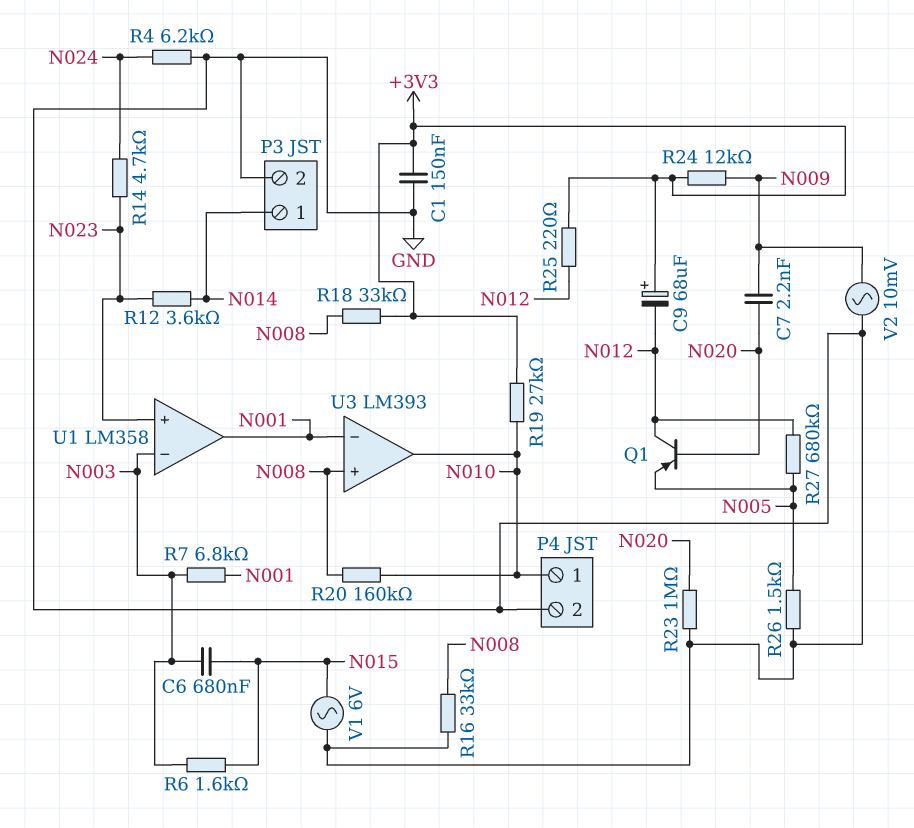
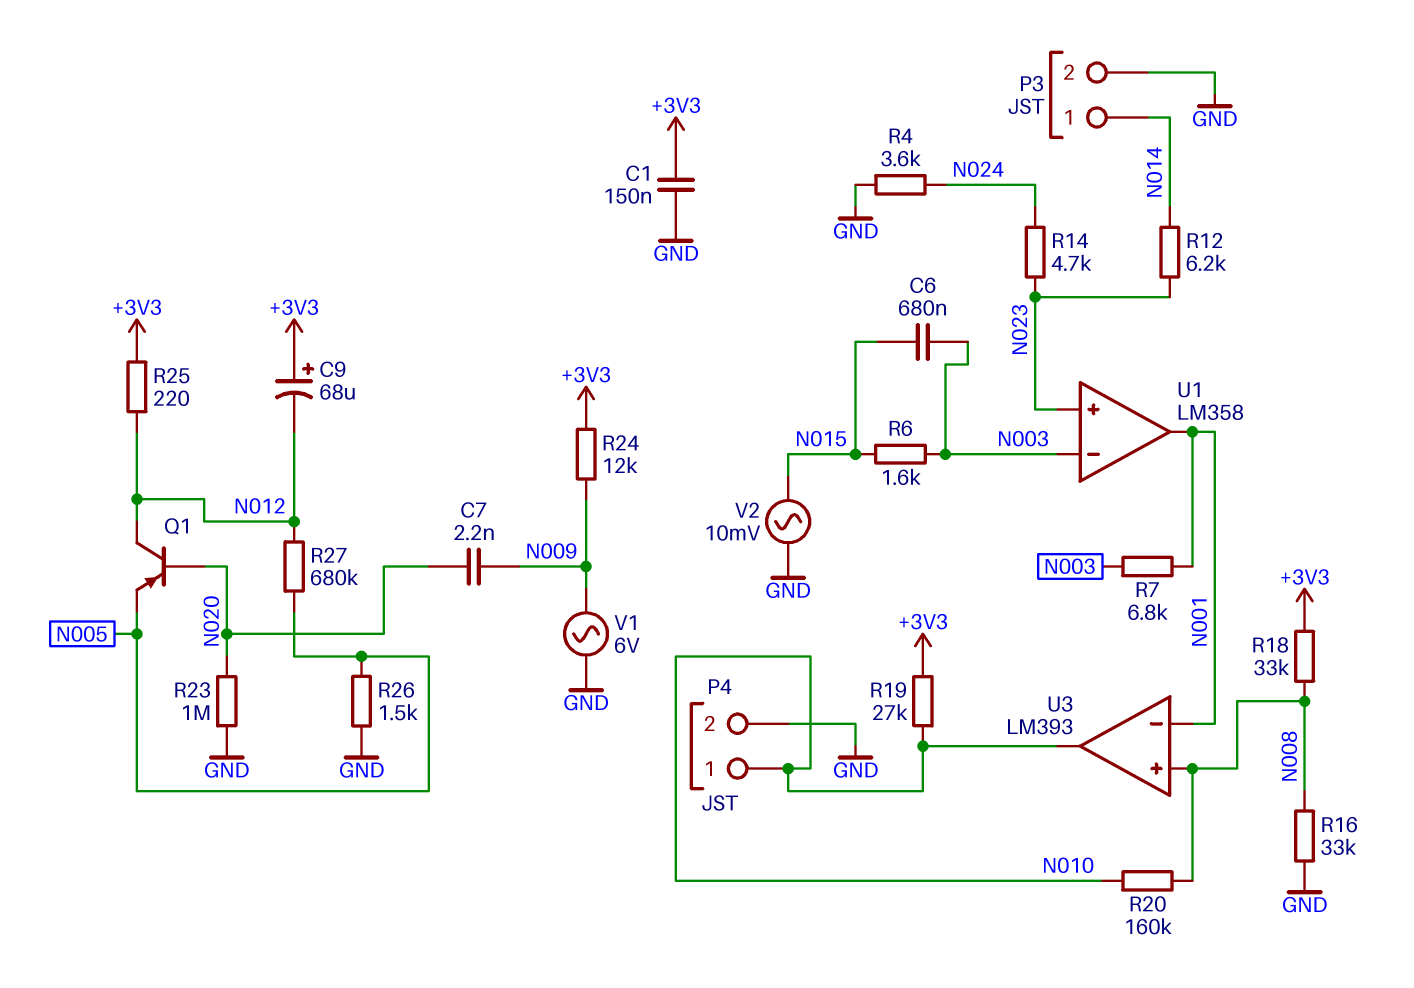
R4: 6.2k (GND, N024) -> 3.6k (GND, N024)
R12: 3.6k (N014, N023) -> 6.2k (N014, N023)
V1: AC 6V (GND, N015) -> AC 6V (GND, N009)
V2: AC 10mV (GND, N009) -> AC 10mV (GND, N015)

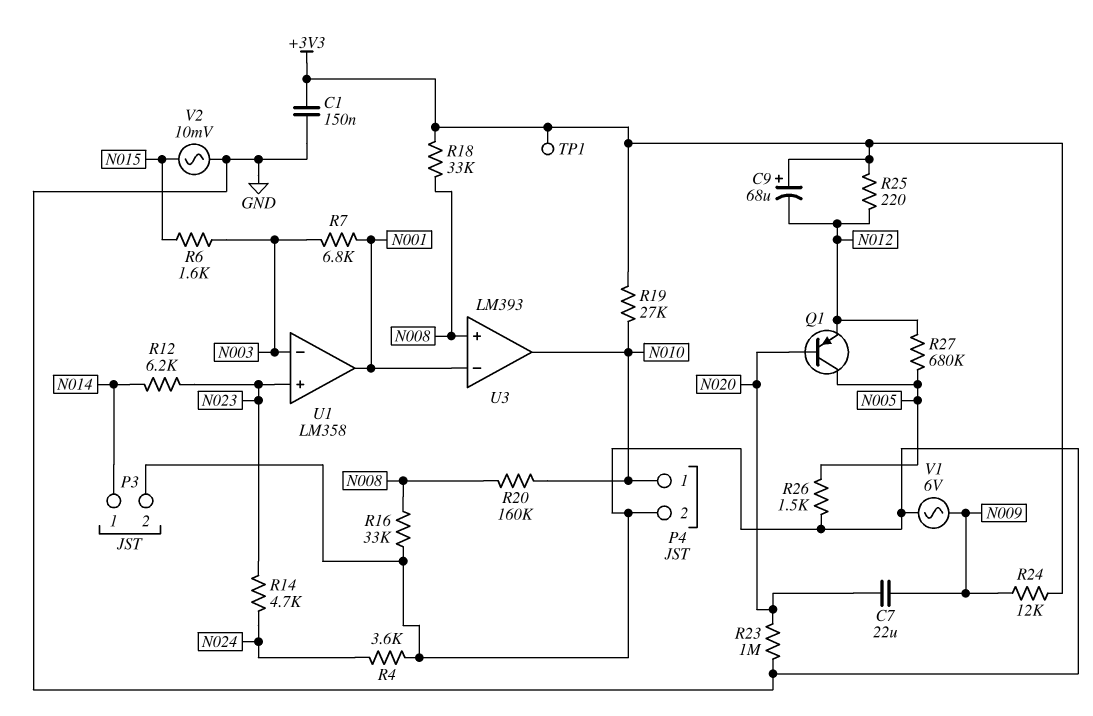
C6: 680nF (N003, N015) -> none
C7: 2.2nF (N009, N020) -> 22uF (N009, N020)
Q1: PNP (B N020, C N012, E N005) -> PNP (B N020, C N005, E N012)
TP1: none -> test point (+3V3)

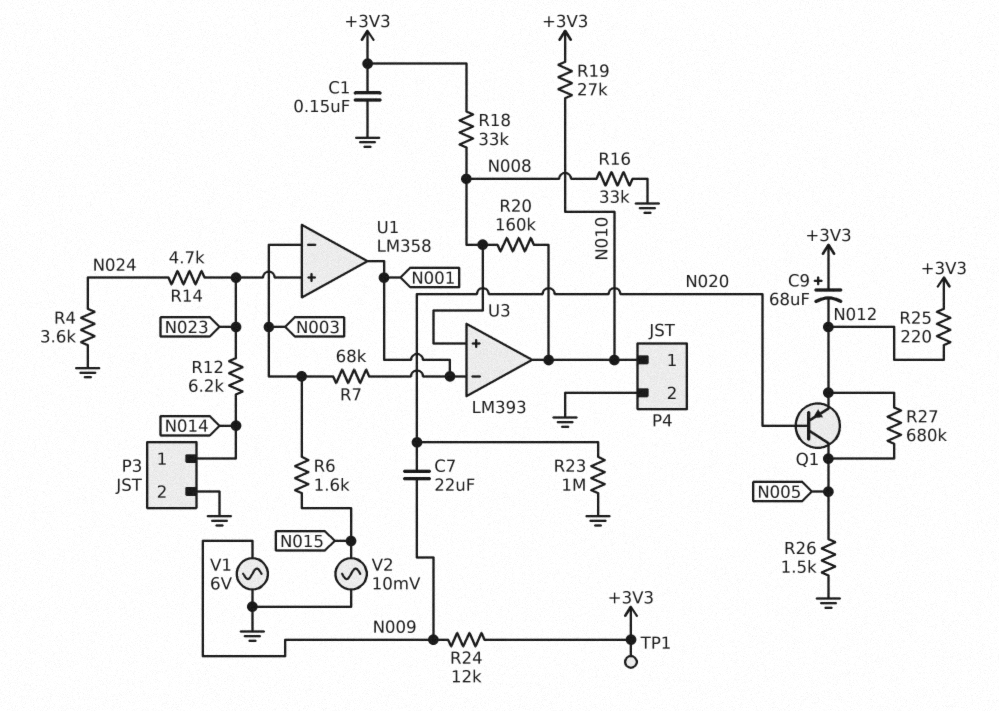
R7: 6.8k (N001, N003) -> 68k (N001, N003)

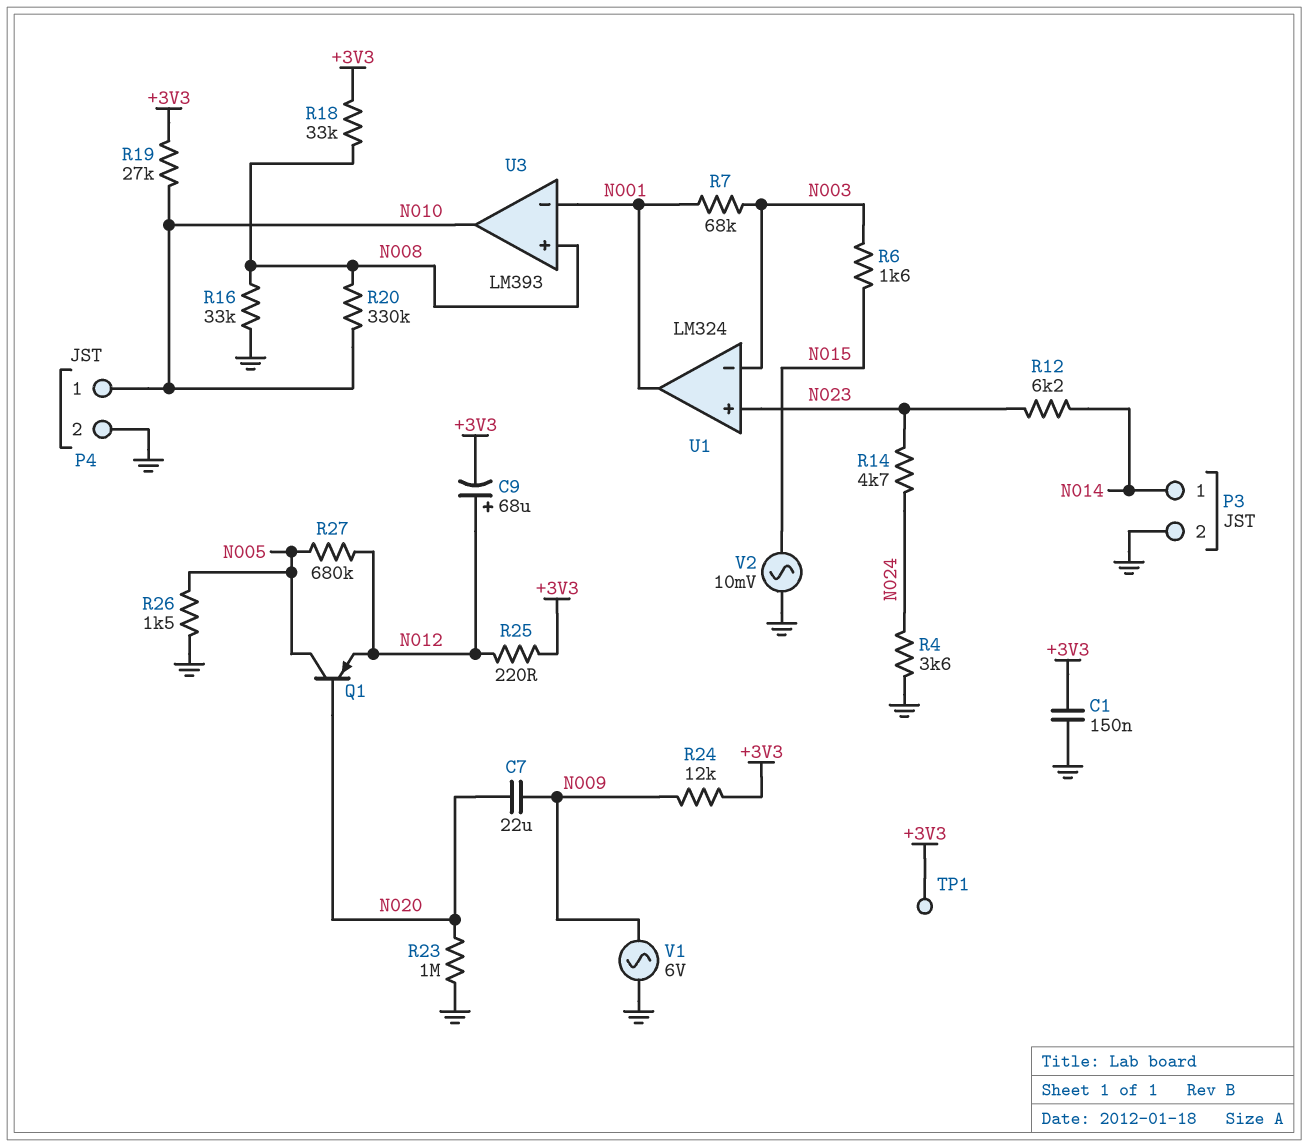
C9: 68uF (plus +3V3, minus N012) -> 68uF (plus N012, minus +3V3)
R20: 160k (N008, N010) -> 330k (N008, N010)
U1: LM358 -> LM324

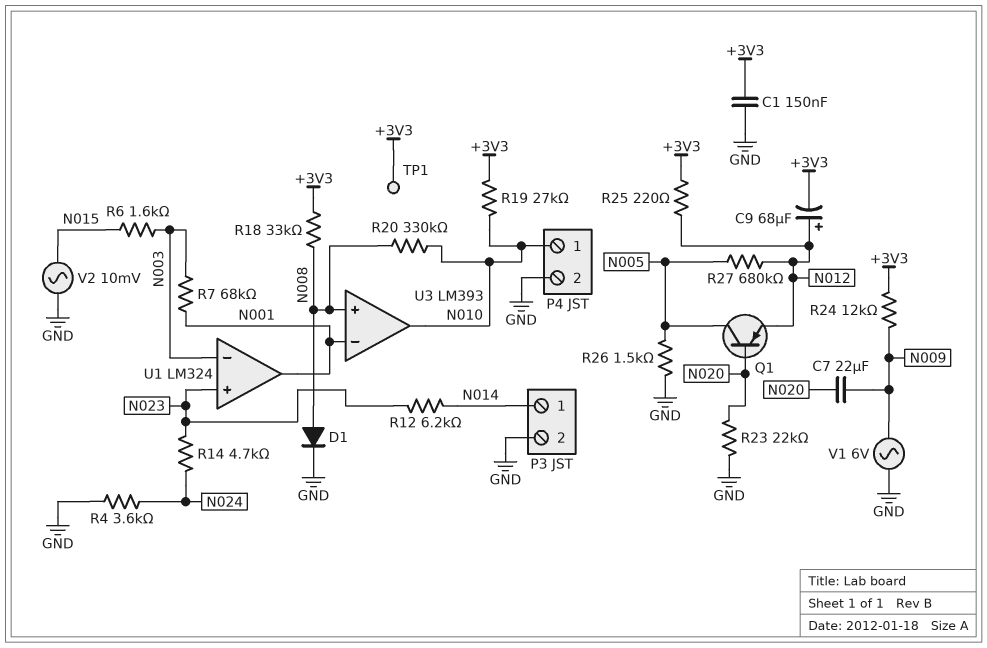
D1: none -> diode (A N008, K GND)
R16: 33k (GND, N008) -> none
R23: 1M (GND, N020) -> 22k (GND, N020)

